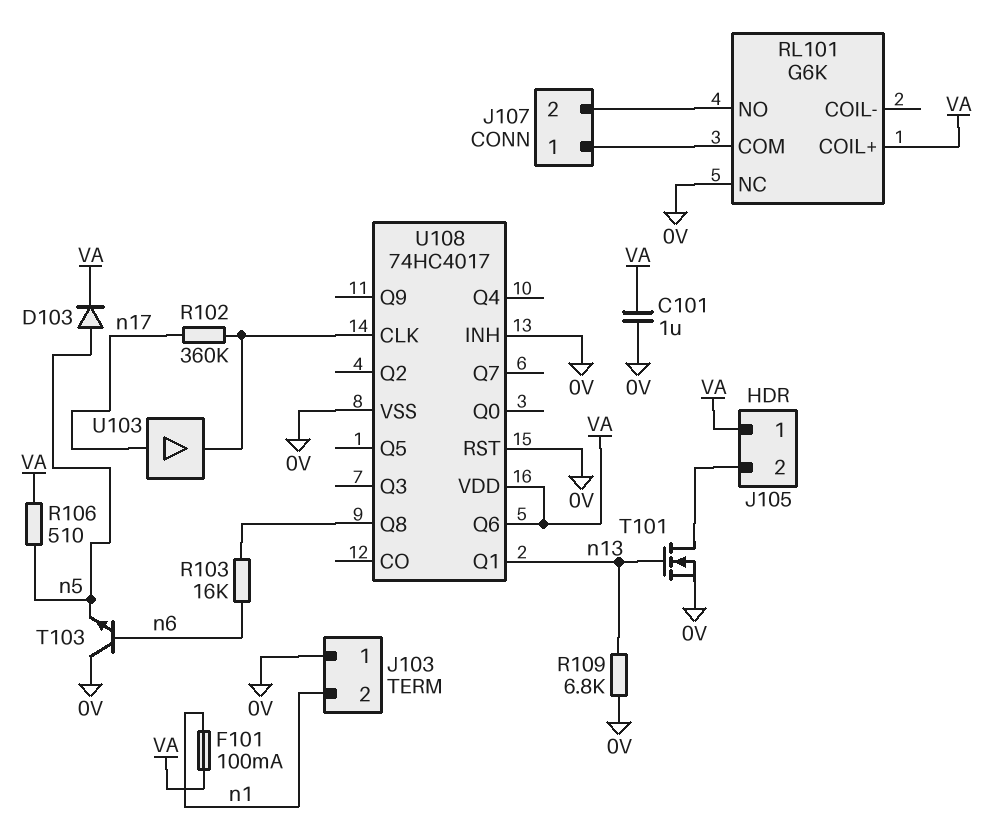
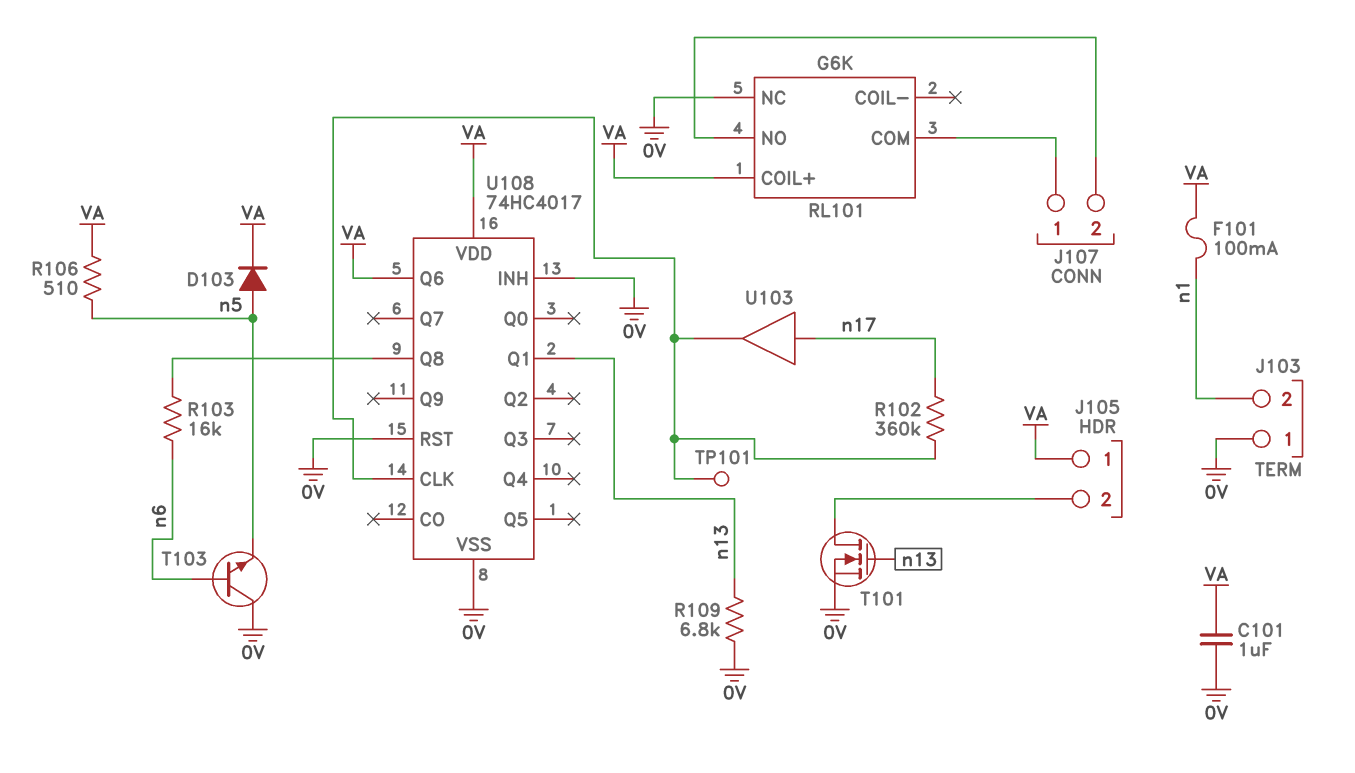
TP101: none -> test point (U108/CLK)

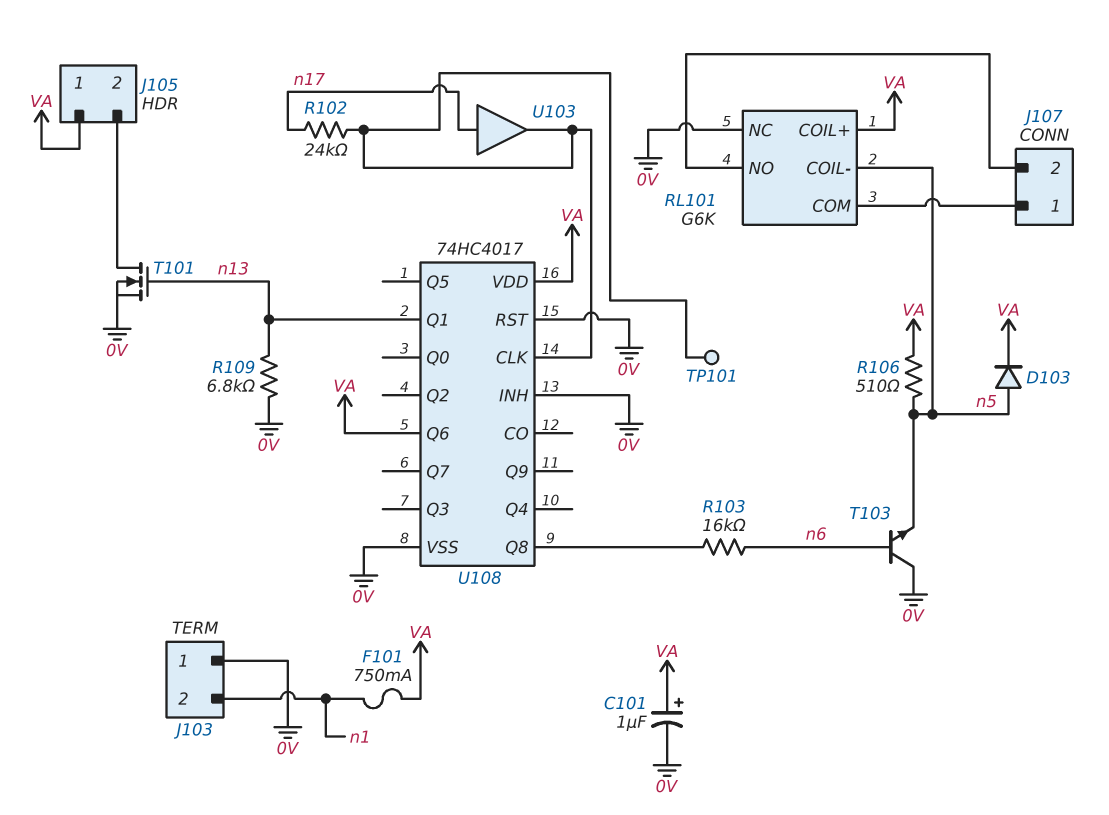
C101: 1uF (0V, VA) -> 1uF (plus VA, minus 0V)
F101: 100mA (VA, n1) -> 750mA (VA, n1)
R102: 360k (U108/CLK, n17) -> 24k (U108/CLK, n17)
RL101 pin COIL-: none -> n5

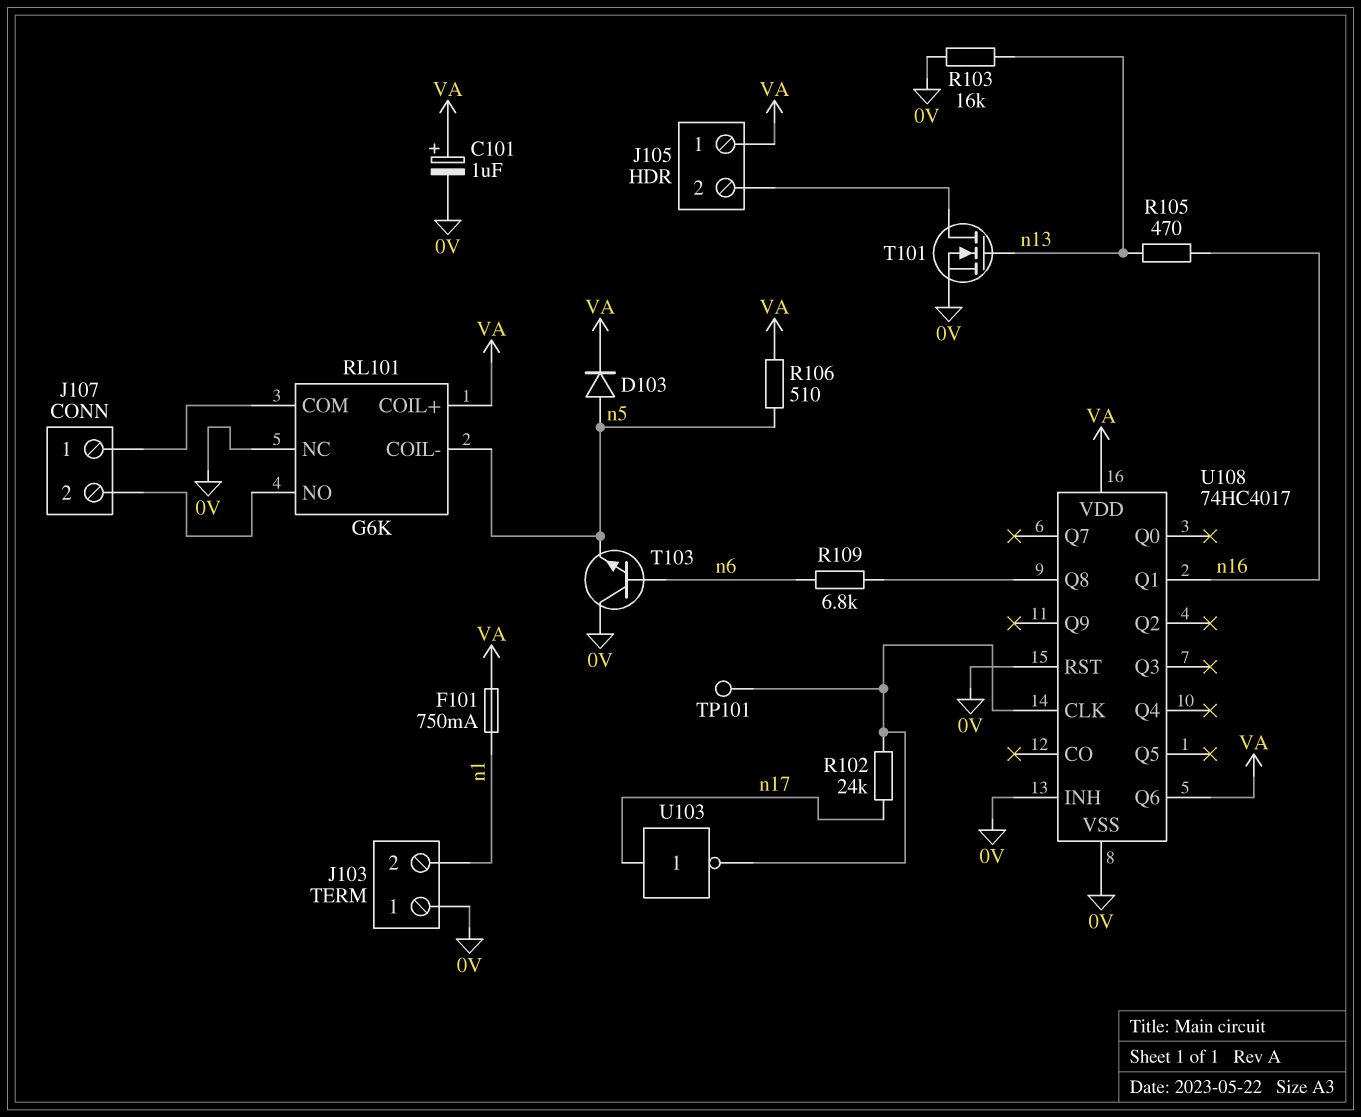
R103: 16k (U108/Q8, n6) -> 16k (0V, n13)
R105: none -> 470 (n13, n16)
R109: 6.8k (0V, n13) -> 6.8k (U108/Q8, n6)
U103: buffer (in n17, out U108/CLK) -> NOT (in n17, out U108/CLK)
U108 pin Q1: n13 -> n16

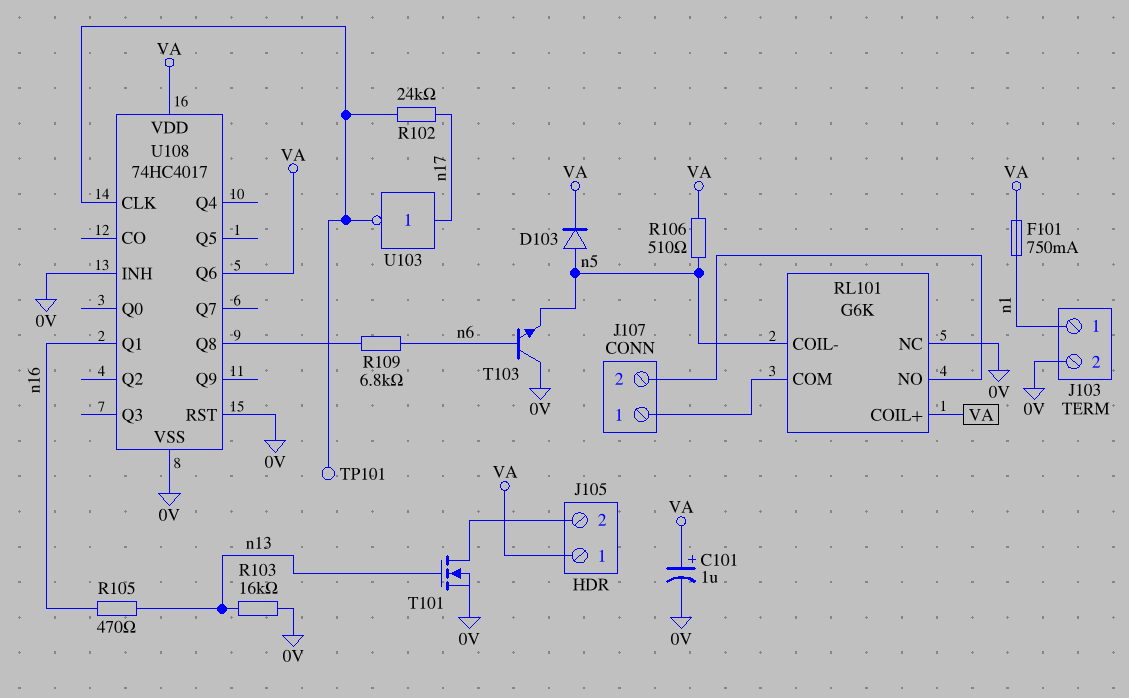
J103 pin 1: 0V -> n1
J103 pin 2: n1 -> 0V

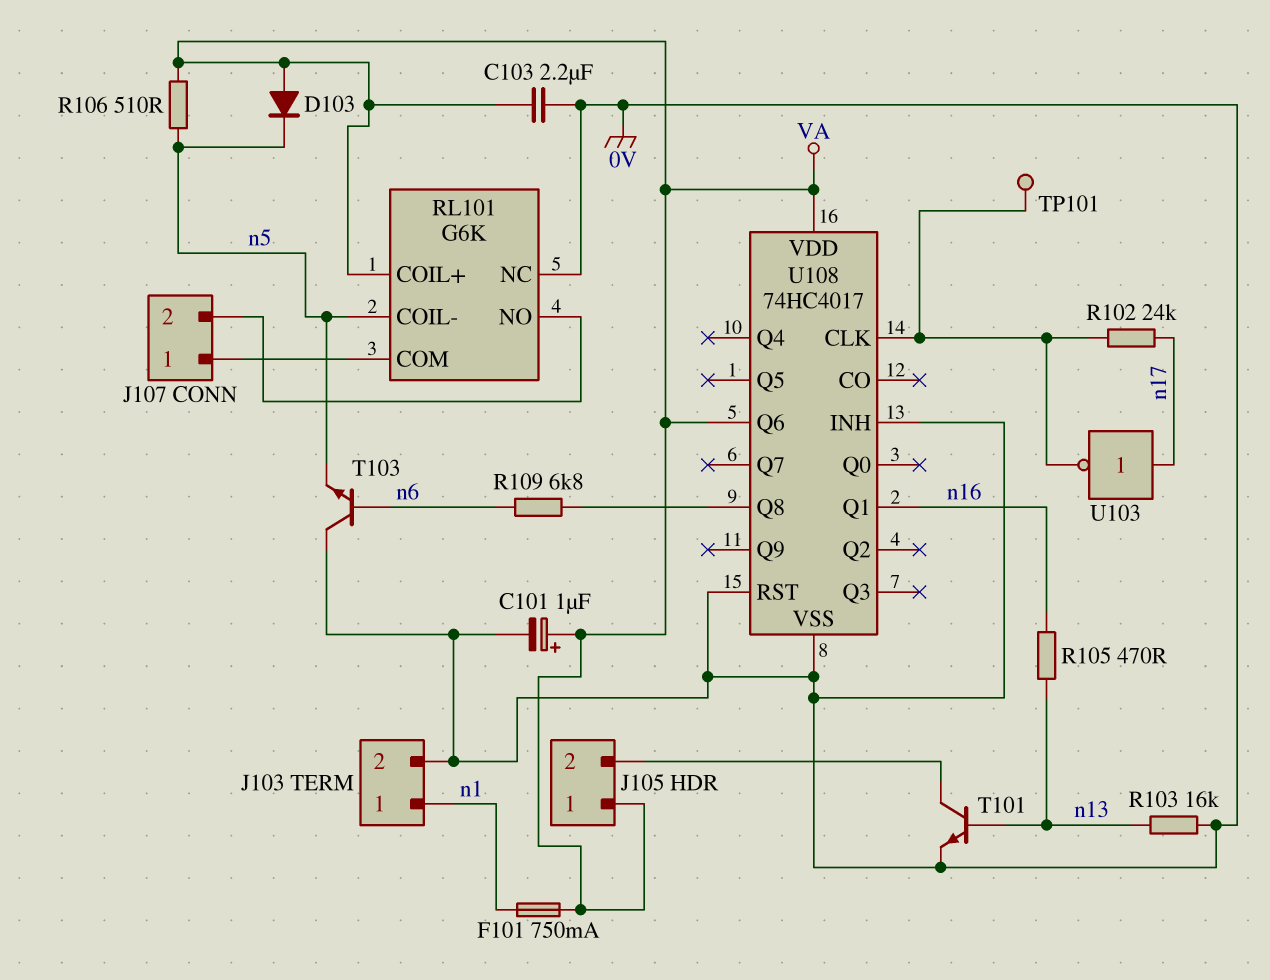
C103: none -> 2.2uF (0V, VA)
D103: diode (A n5, K VA) -> diode (A VA, K n5)
T101: NMOS (G n13, D J105/2, S 0V) -> NPN (B n13, C J105/2, E 0V)

